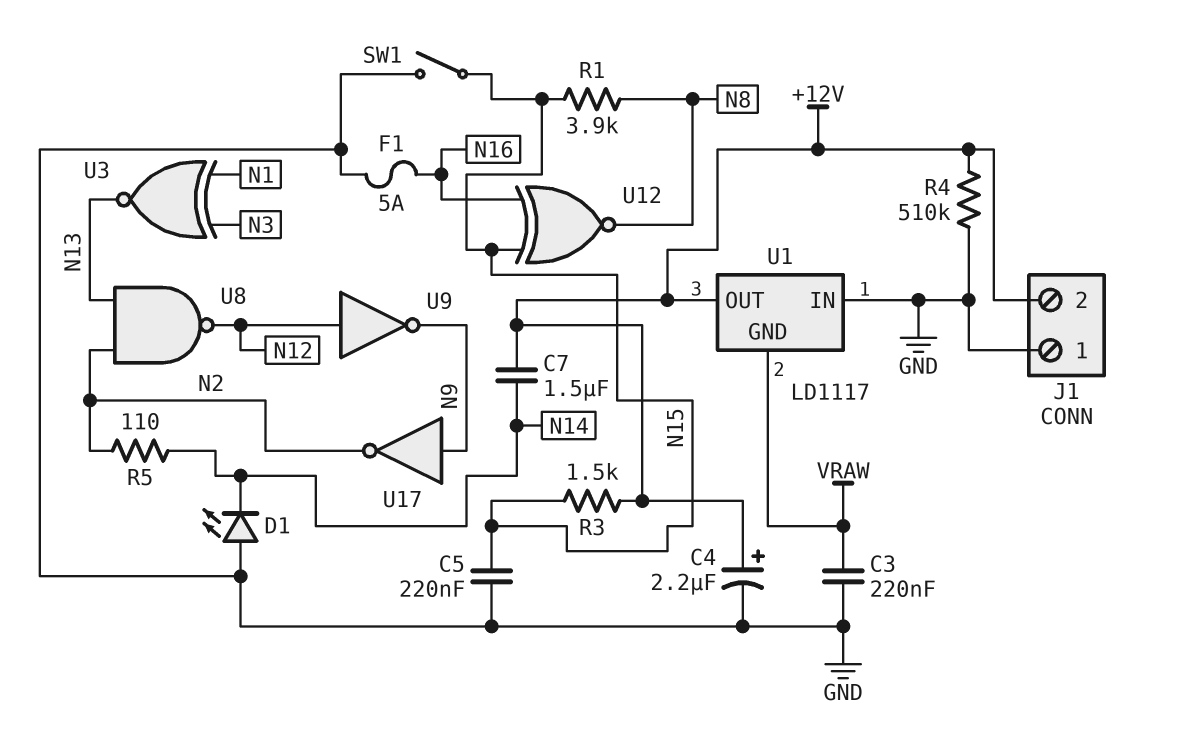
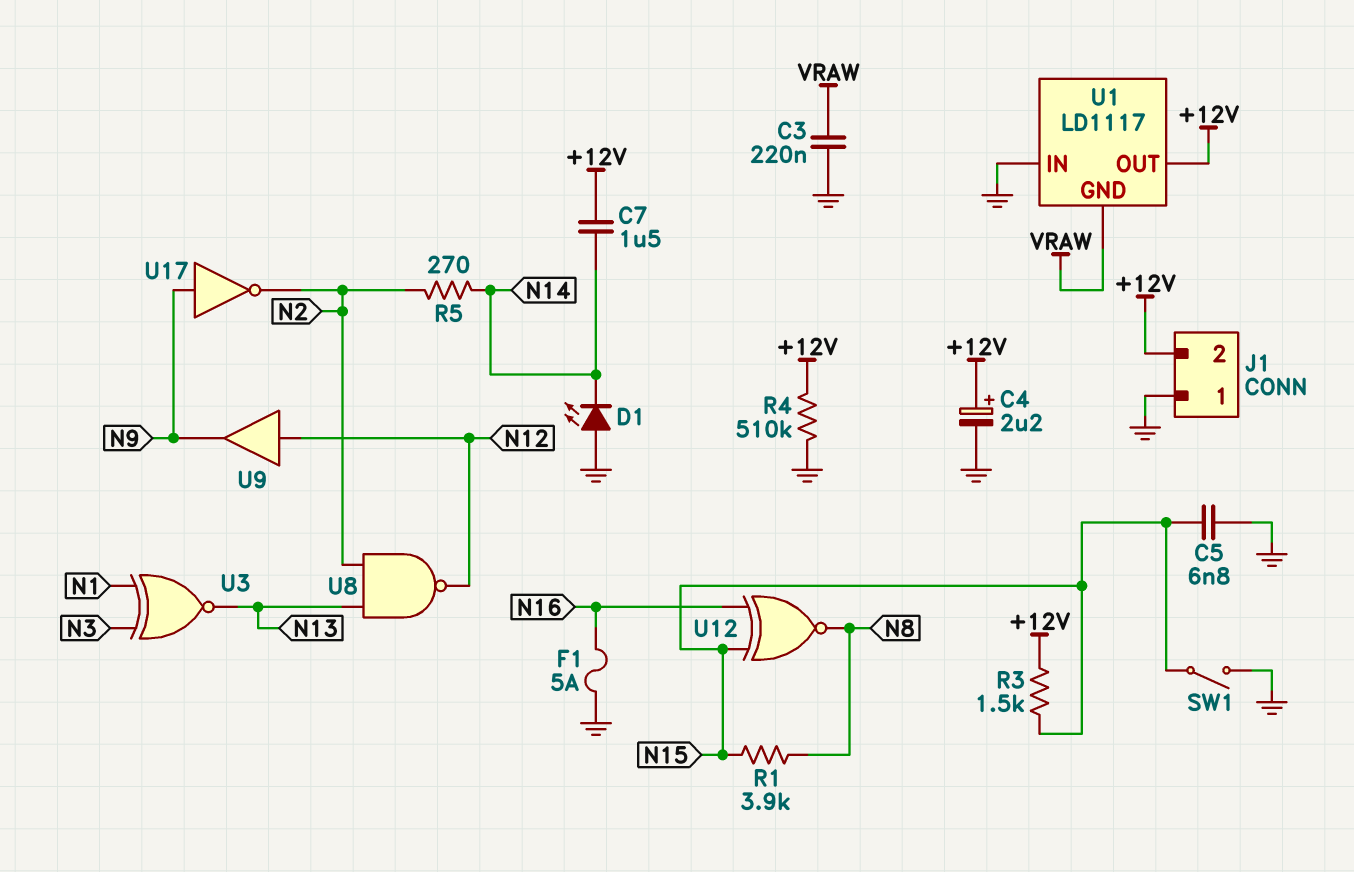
C5: 220nF (GND, N15) -> 6.8nF (GND, N15)
R5: 110 (N2, N14) -> 270 (N2, N14)
U9: NOT (in N12, out N9) -> buffer (in N12, out N9)

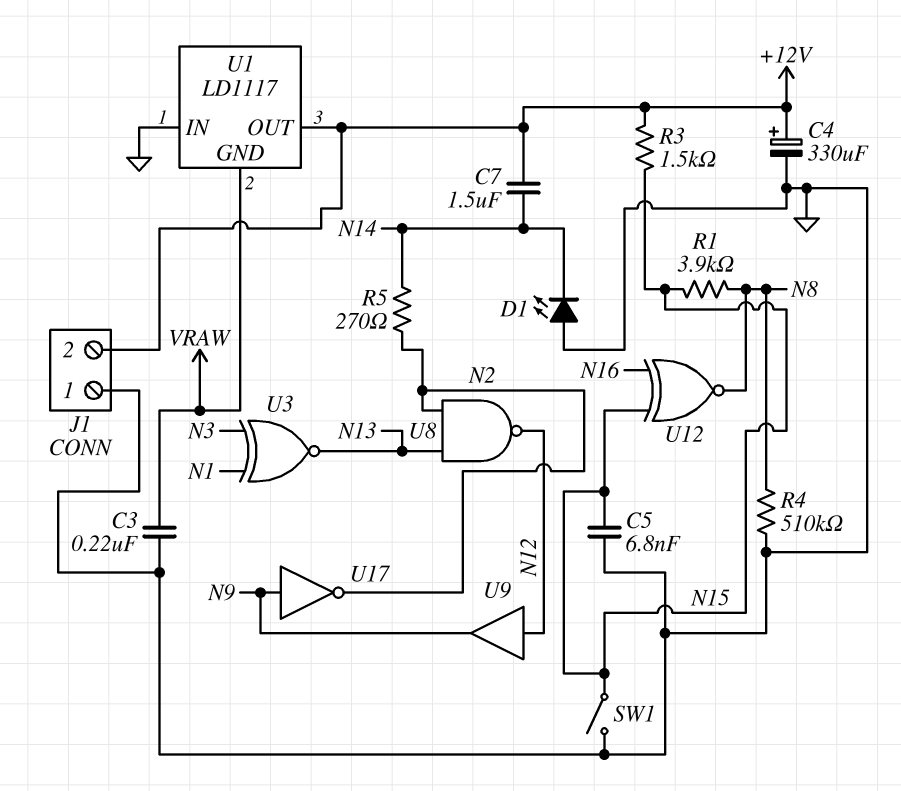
C4: 2.2uF (plus +12V, minus GND) -> 330uF (plus +12V, minus GND)
F1: 5A (GND, N16) -> none
R4: 510k (+12V, GND) -> 510k (GND, N8)

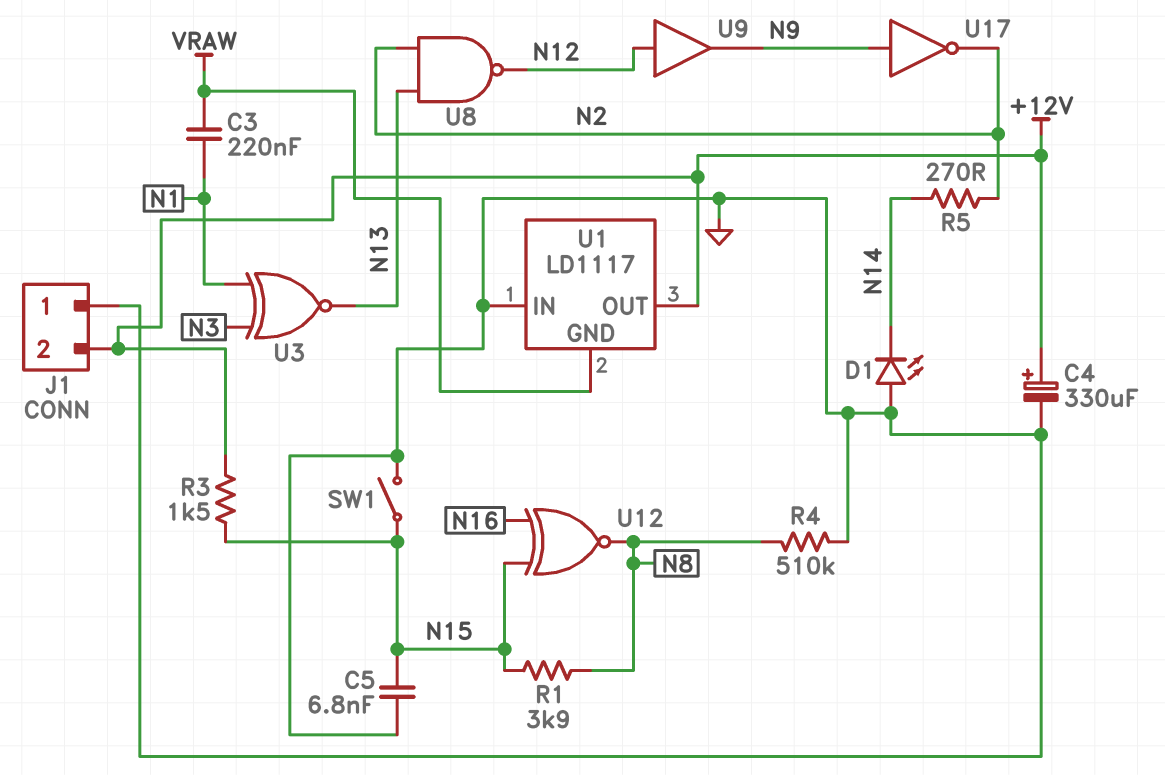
C3: 220nF (GND, VRAW) -> 220nF (N1, VRAW)
C7: 1.5uF (+12V, N14) -> none

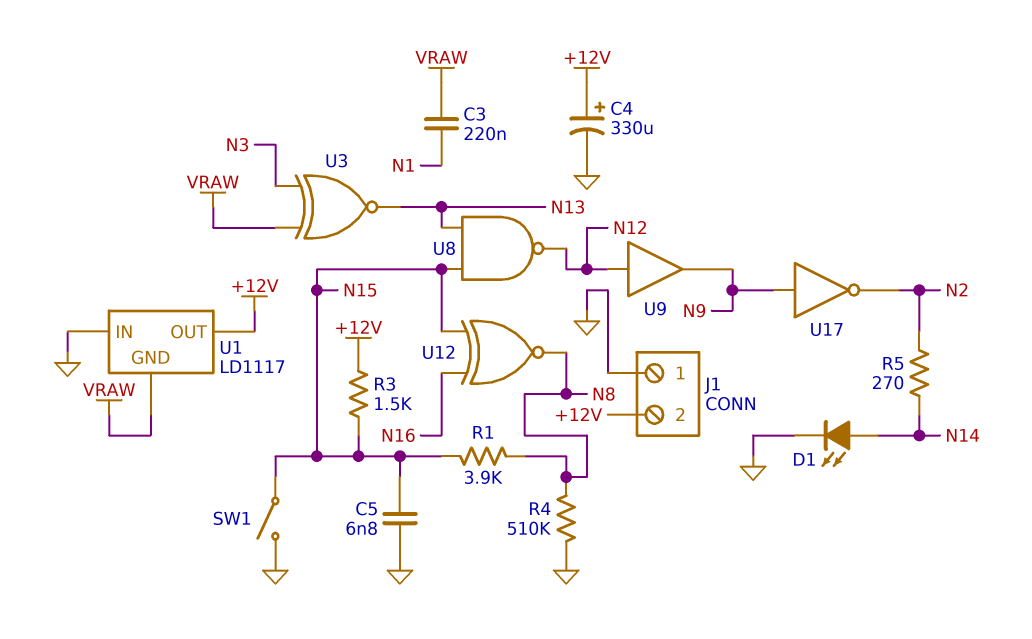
D1: LED (A GND, K N14) -> LED (A N14, K GND)
U3: XNOR (in N1, in N3, out N13) -> XNOR (in N3, in VRAW, out N13)
U8: NAND (in N2, in N13, out N12) -> NAND (in N13, in N15, out N12)

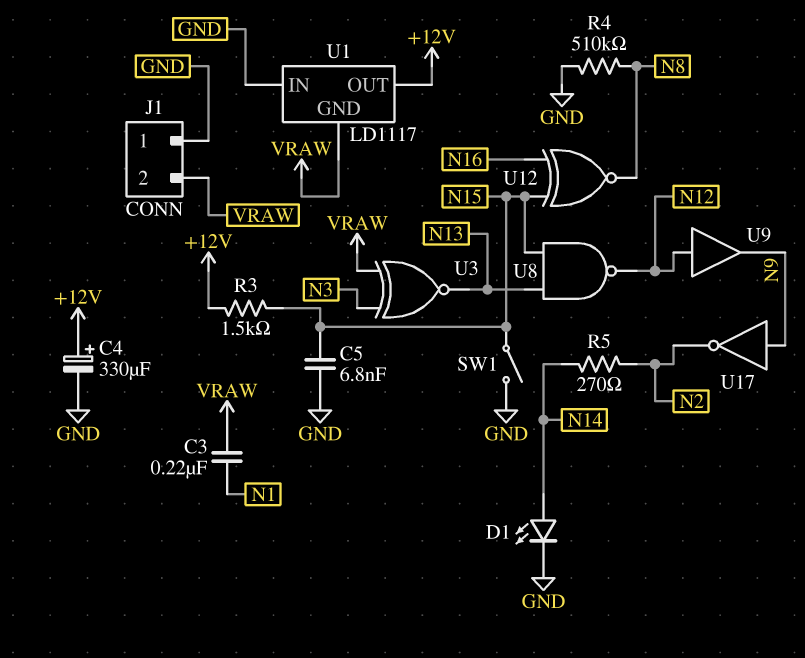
J1 pin 2: +12V -> VRAW
R1: 3.9k (N8, N15) -> none

